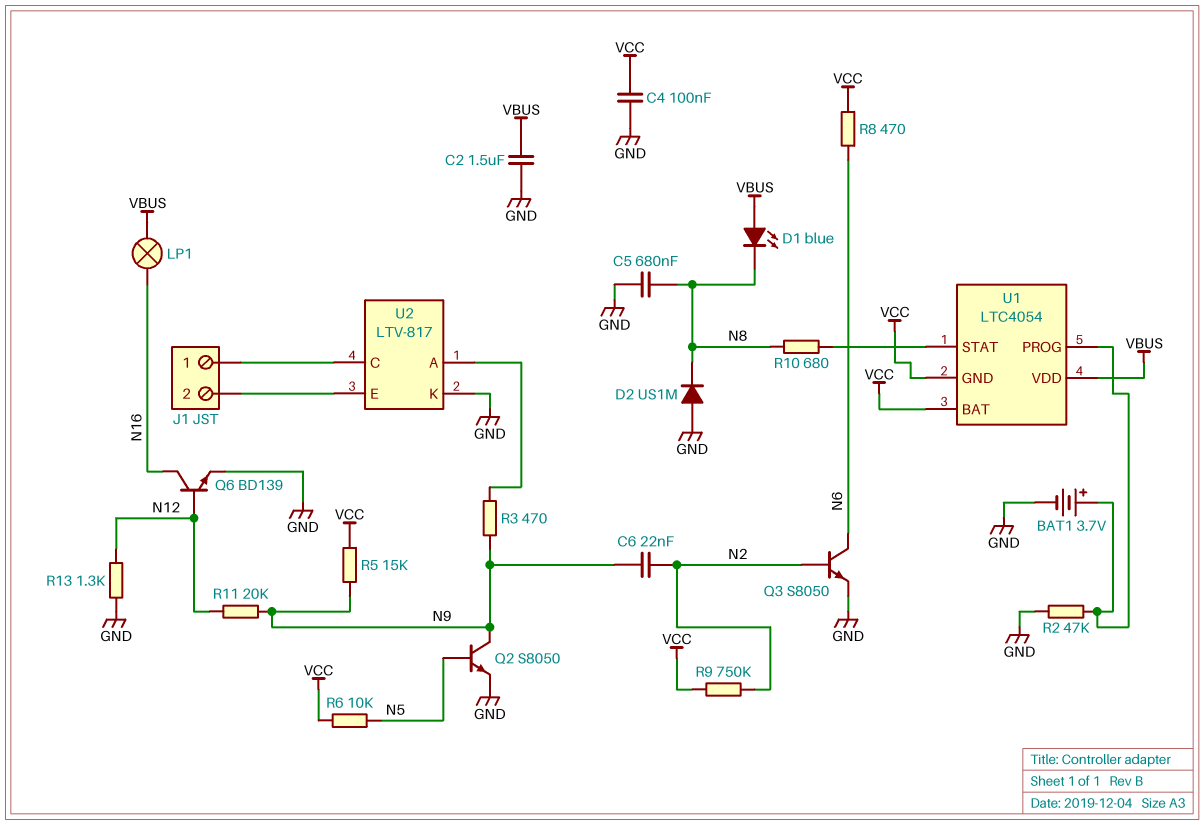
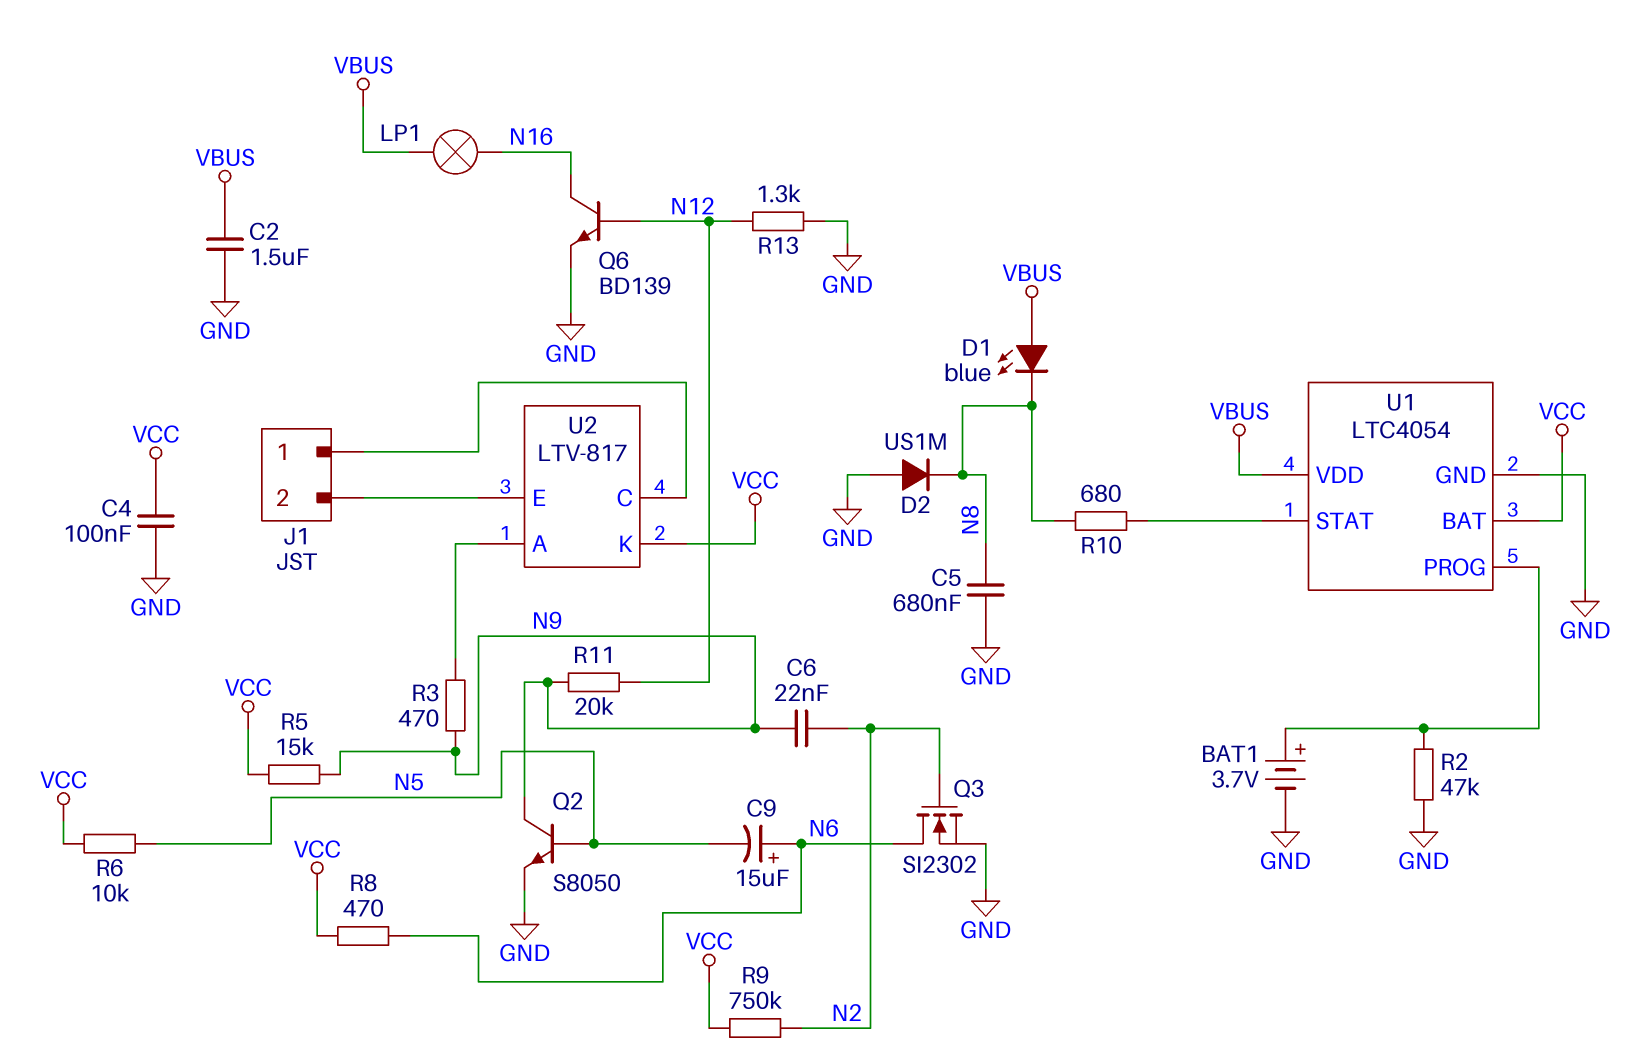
C9: none -> 15uF (plus N6, minus N5)
Q3: NPN S8050 (B N2, C N6, E GND) -> NMOS SI2302 (G N2, D N6, S GND)
U1 pin GND: VCC -> GND
U2 pin K: GND -> VCC

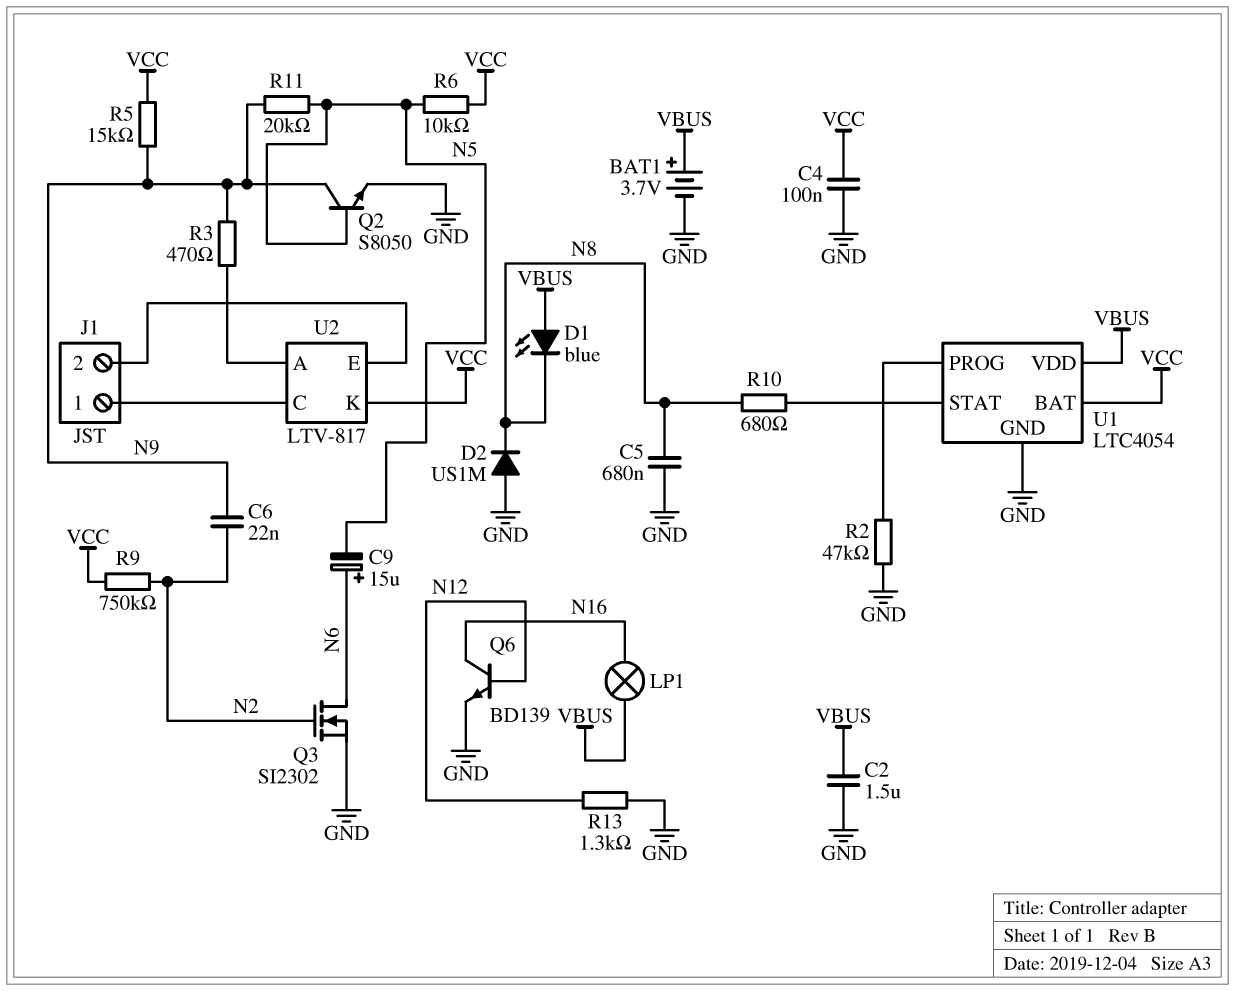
BAT1: 3.7V (plus U1/PROG, minus GND) -> 3.7V (plus VBUS, minus GND)
R8: 470 (N6, VCC) -> none
R11: 20k (N9, N12) -> 20k (N5, N9)

